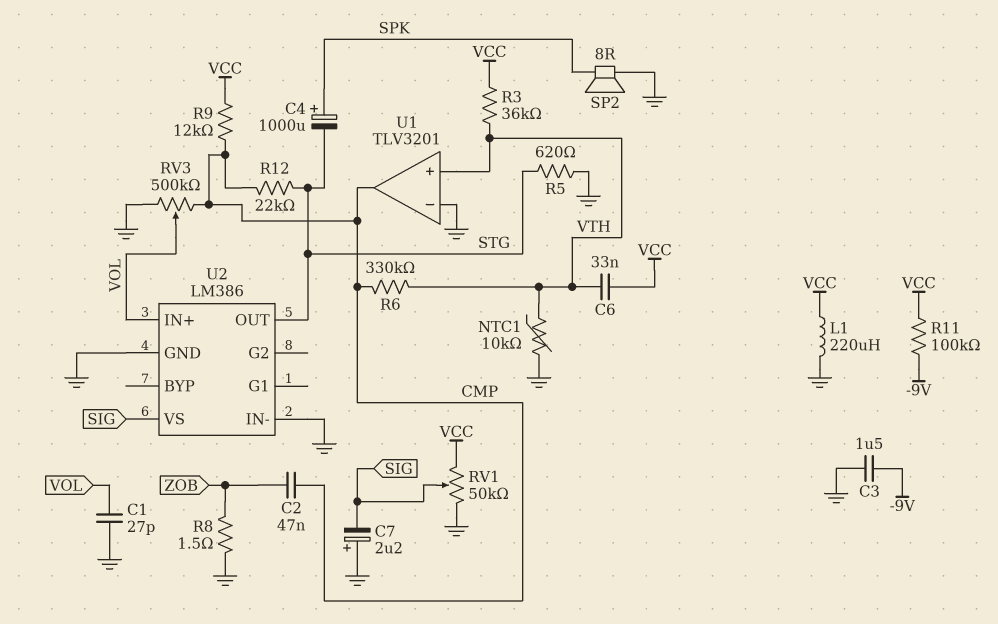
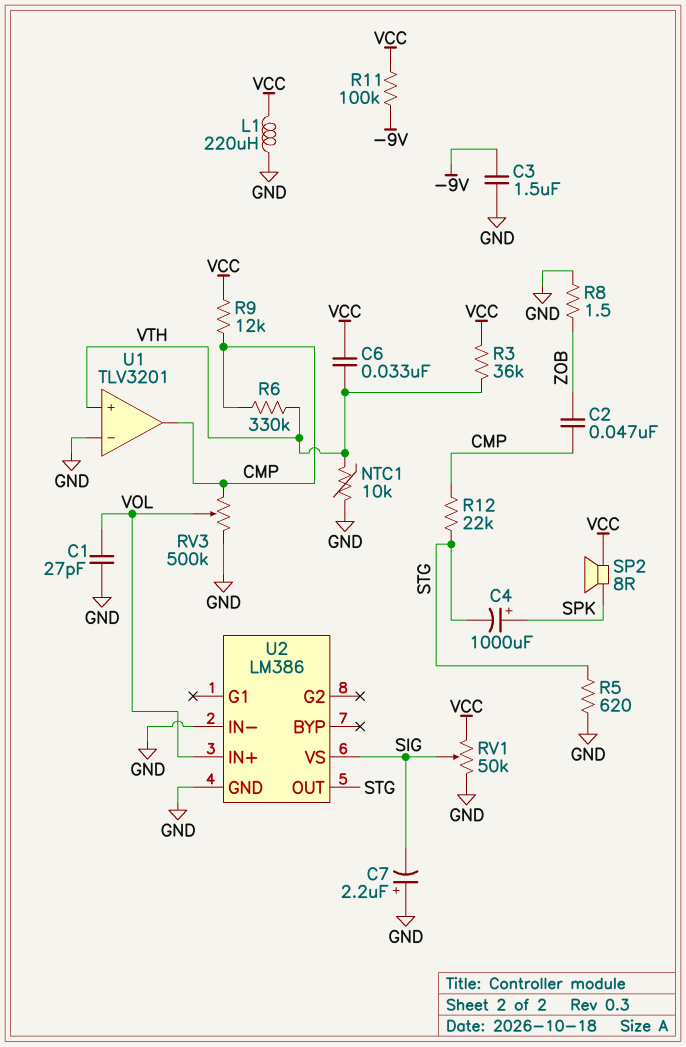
SP2: speaker 8R (GND, SPK) -> speaker 8R (SPK, VCC)

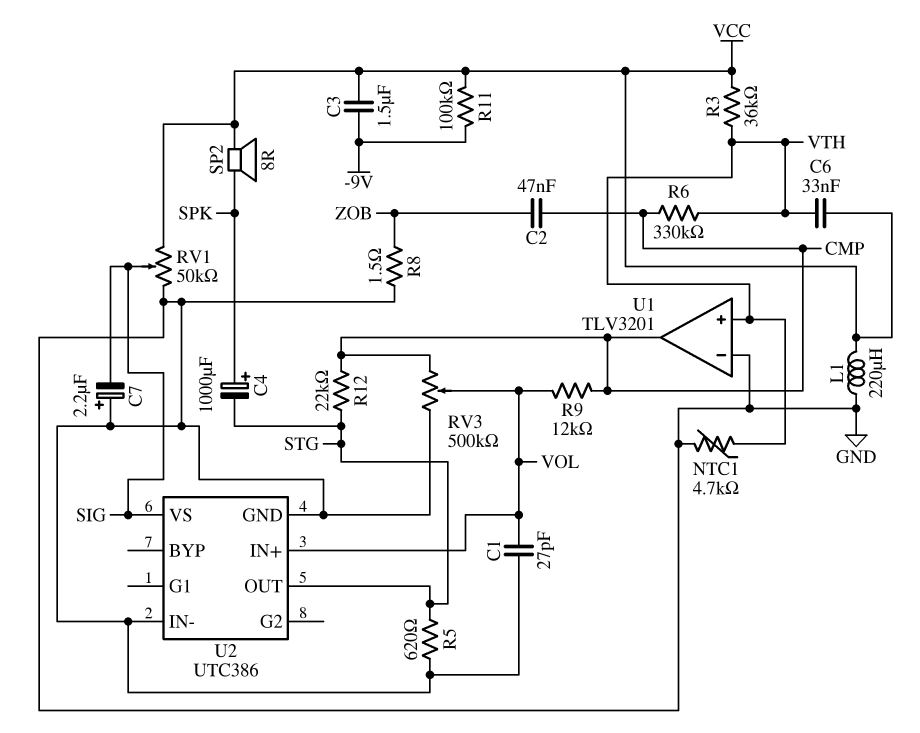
C3: 1.5uF (-9V, GND) -> 1.5uF (-9V, VCC)
NTC1: 10k (GND, VTH) -> 4.7k (GND, VTH)
R9: 12k (CMP, VCC) -> 12k (CMP, VOL)
U2: LM386 -> UTC386

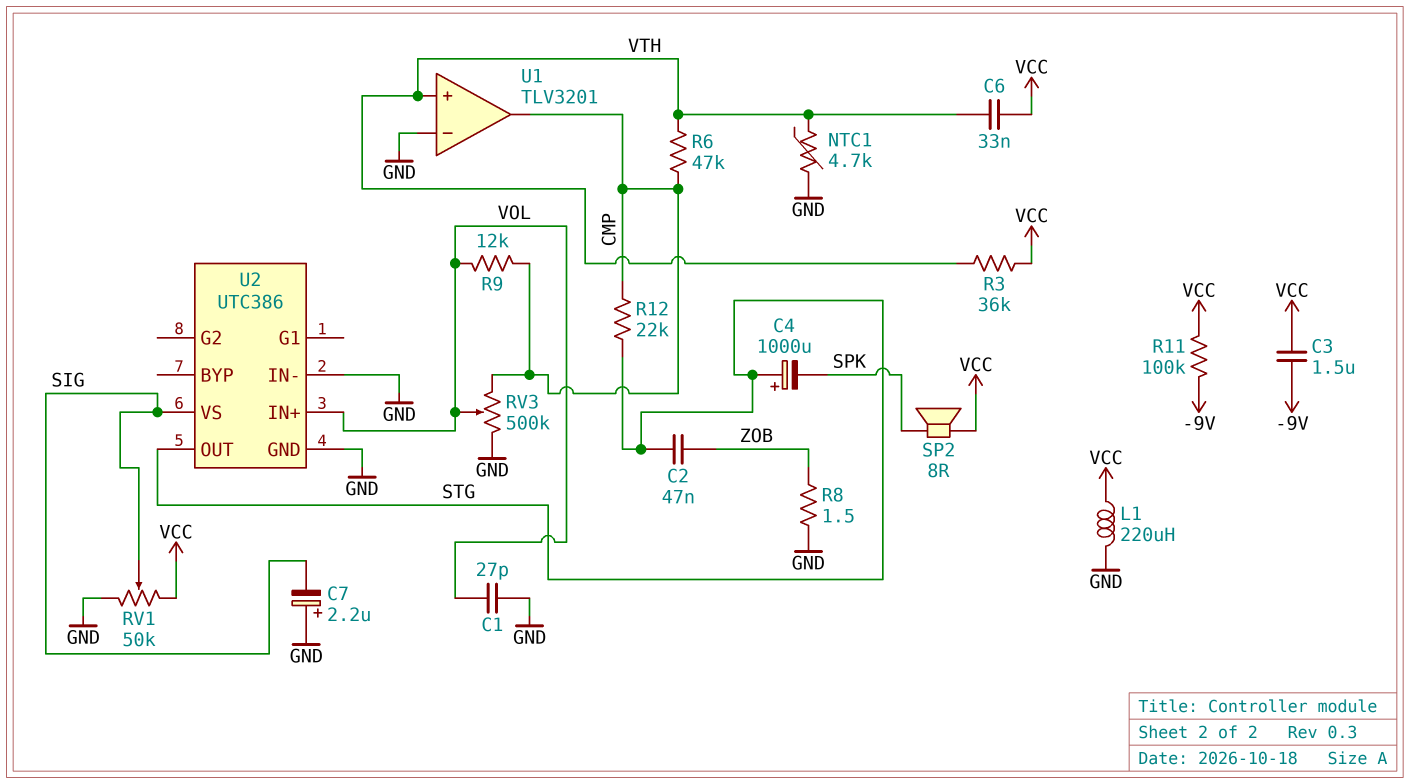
C2: 47nF (CMP, ZOB) -> 47nF (STG, ZOB)
C4: 1000uF (plus SPK, minus STG) -> 1000uF (plus STG, minus SPK)
R5: 620 (GND, STG) -> none
R6: 330k (CMP, VTH) -> 47k (CMP, VTH)

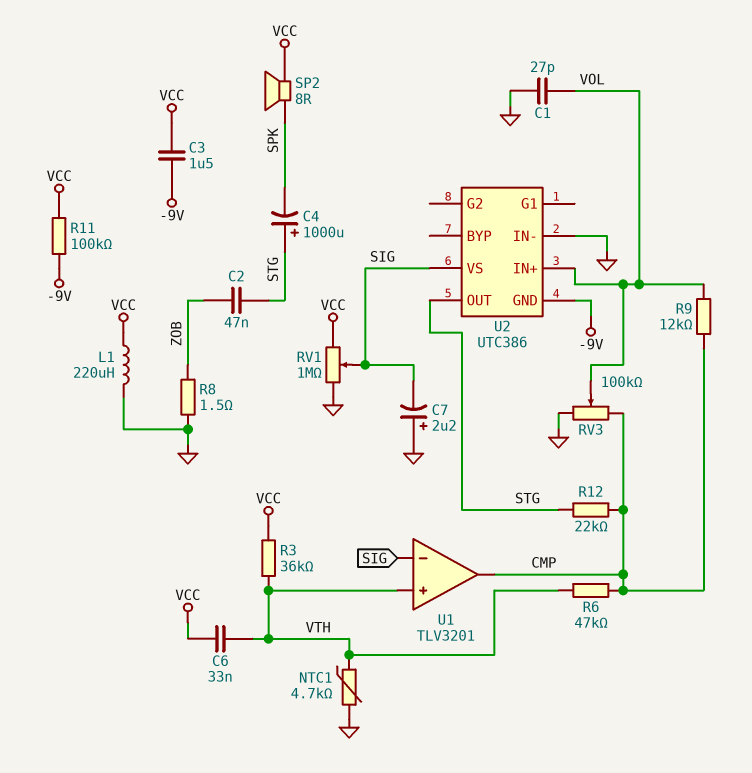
RV1: 50k (GND, VCC, wiper SIG) -> 1M (GND, VCC, wiper SIG)
RV3: 500k (CMP, GND, wiper VOL) -> 100k (CMP, GND, wiper VOL)
U1 pin in-: GND -> SIG
U2 pin GND: GND -> -9V

